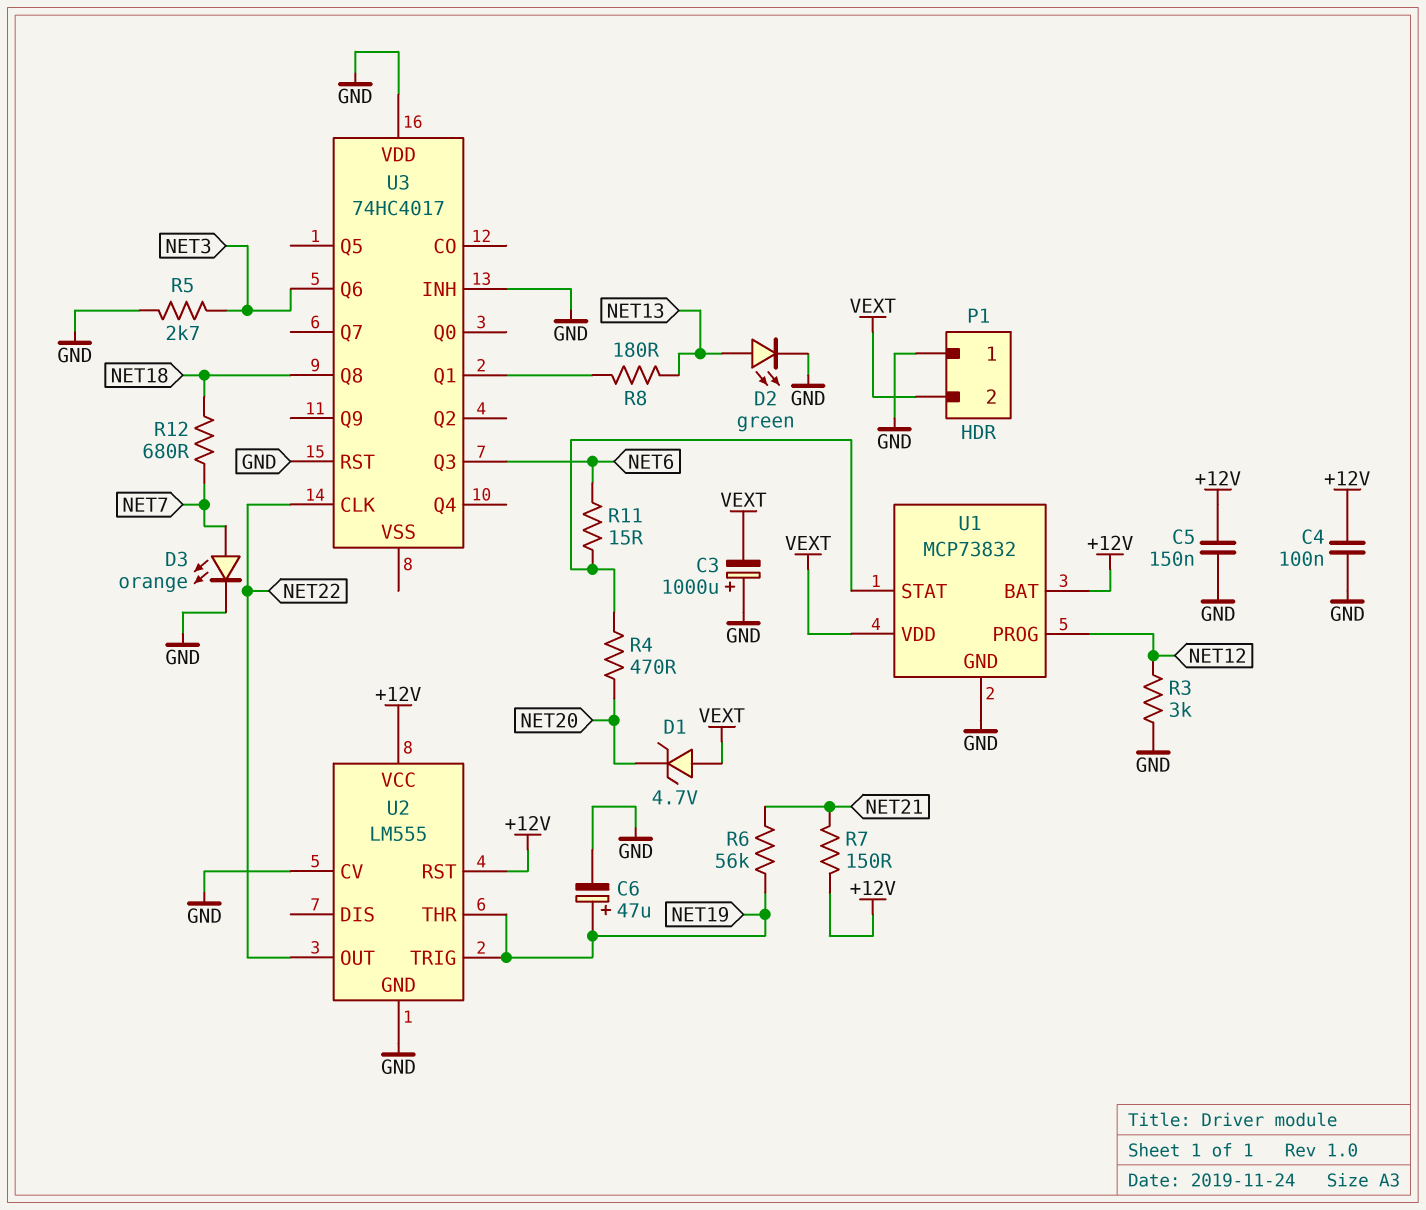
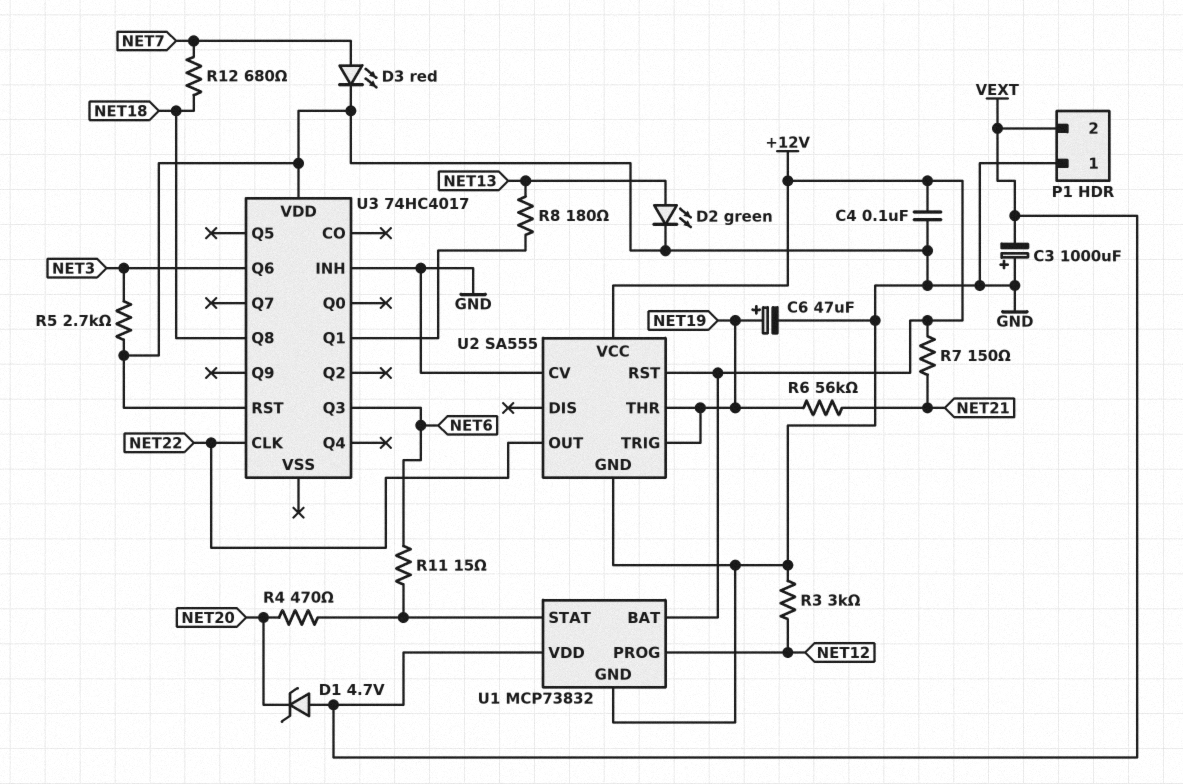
C5: 150nF (+12V, GND) -> none
D3: LED orange (A NET7, K GND) -> LED red (A NET7, K GND)
U2: LM555 -> SA555

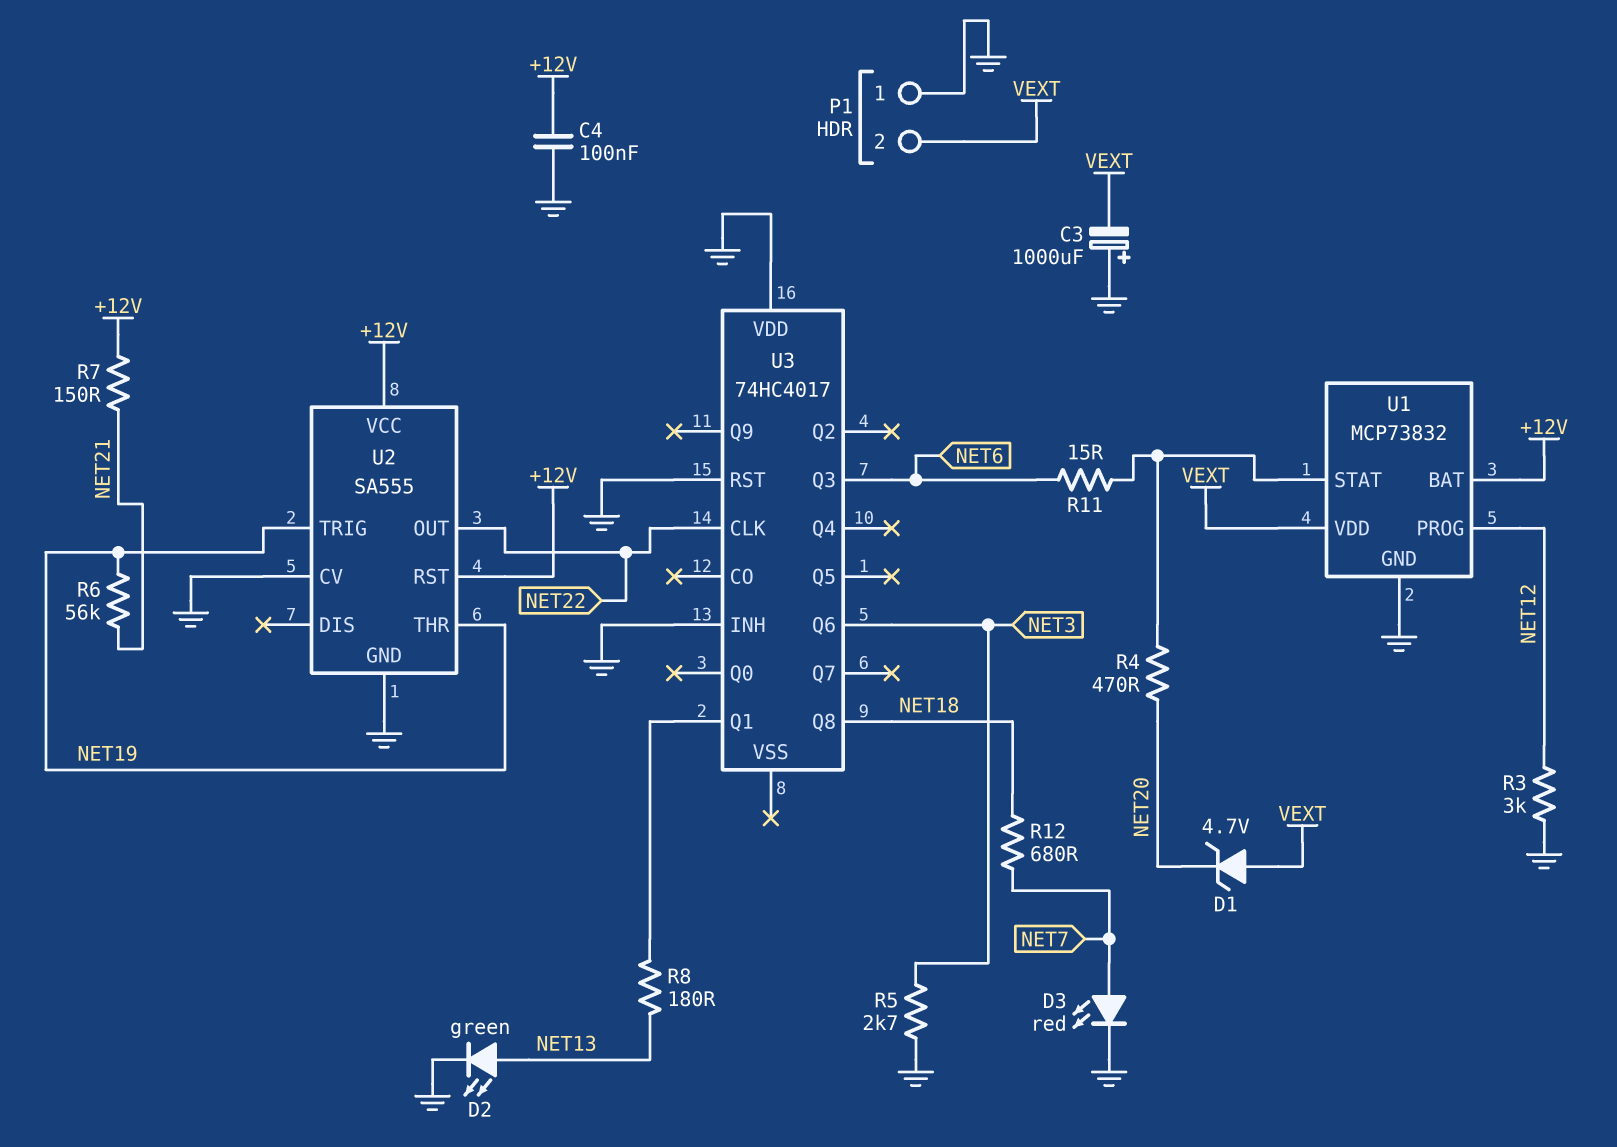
C6: 47uF (plus NET19, minus GND) -> none

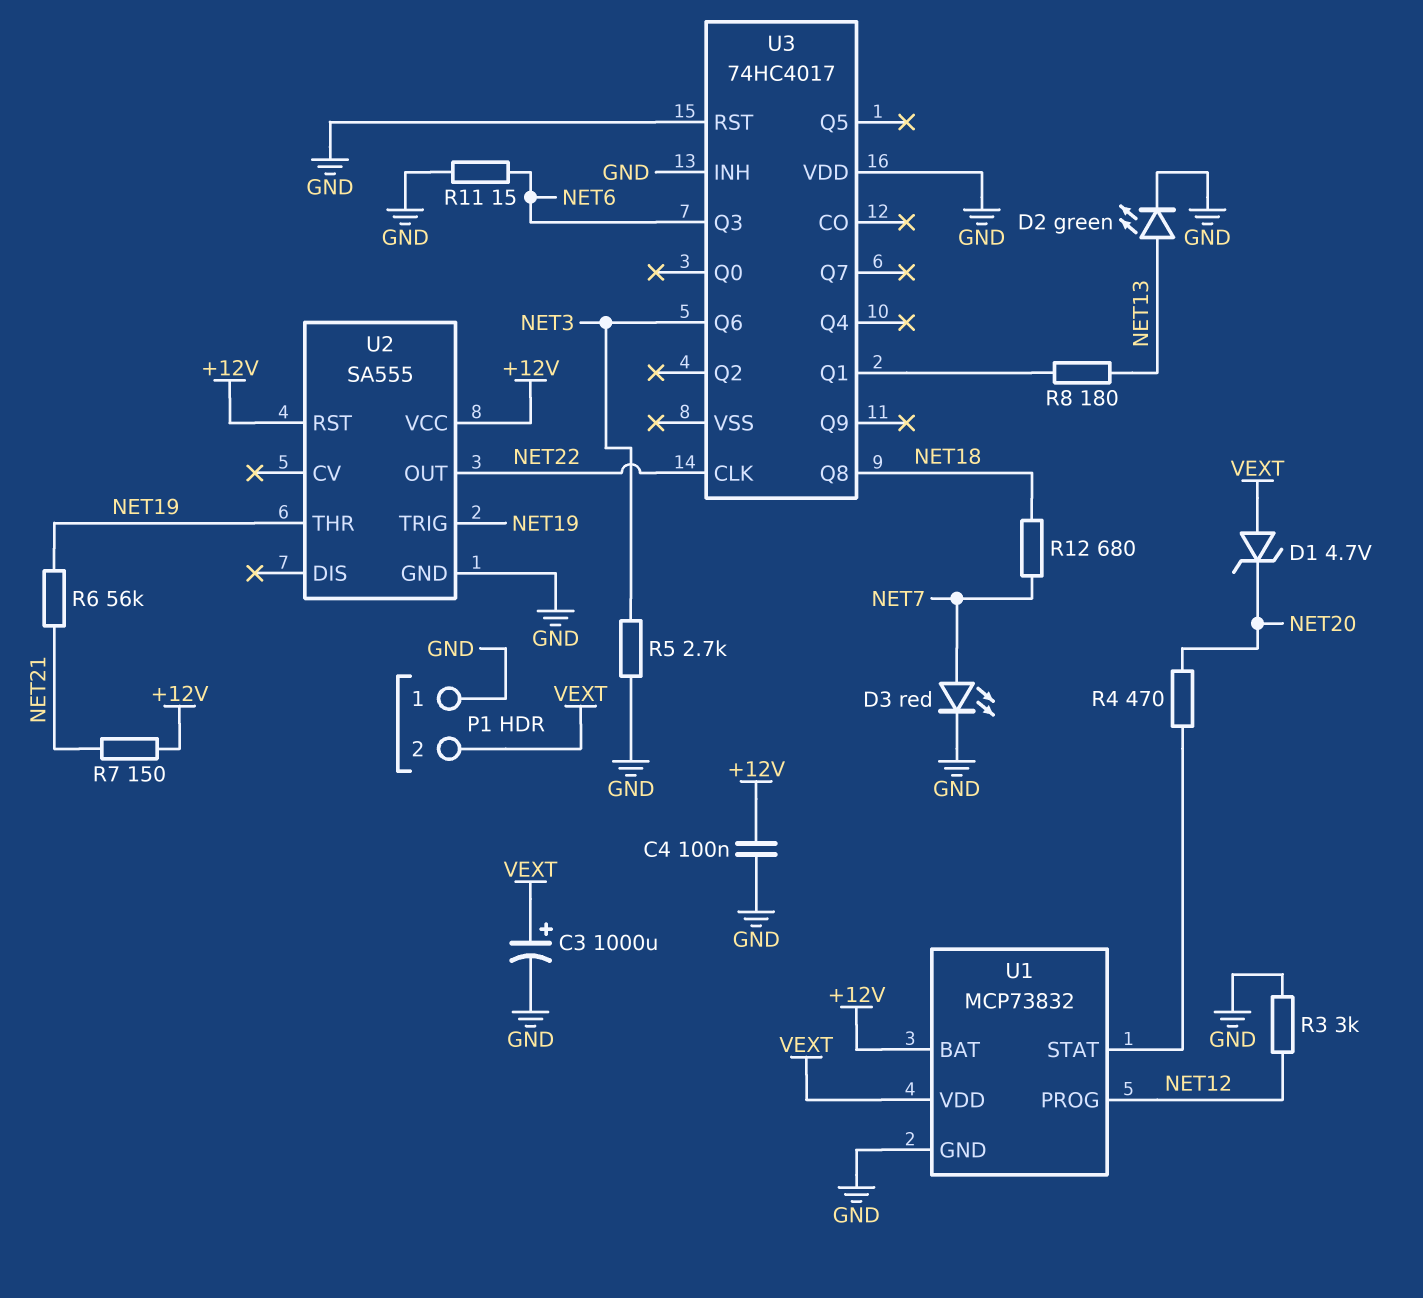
C3: 1000uF (plus GND, minus VEXT) -> 1000uF (plus VEXT, minus GND)
R11: 15 (NET6, U1/STAT) -> 15 (GND, NET6)
U2 pin CV: GND -> none

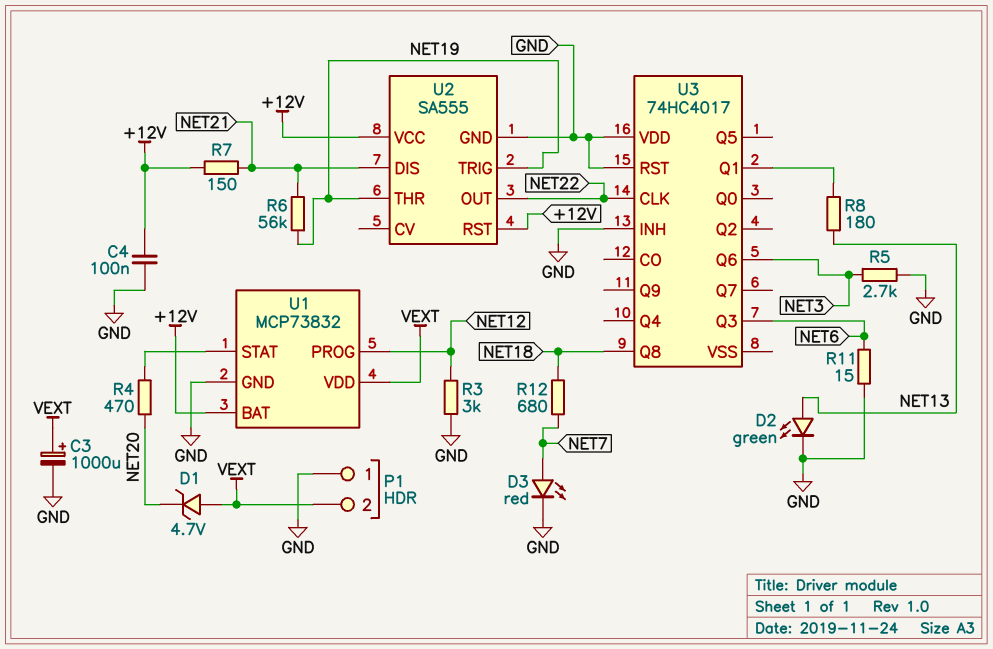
U2 pin DIS: none -> NET21

